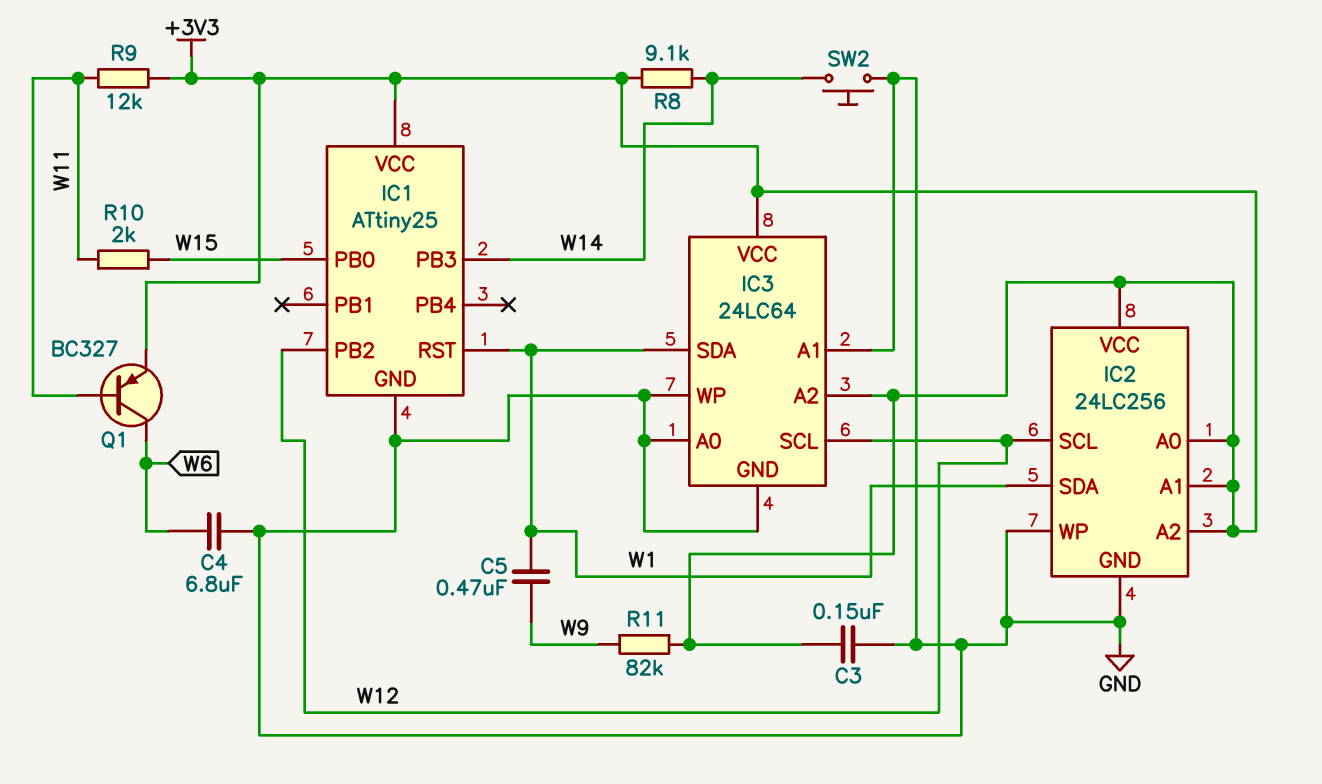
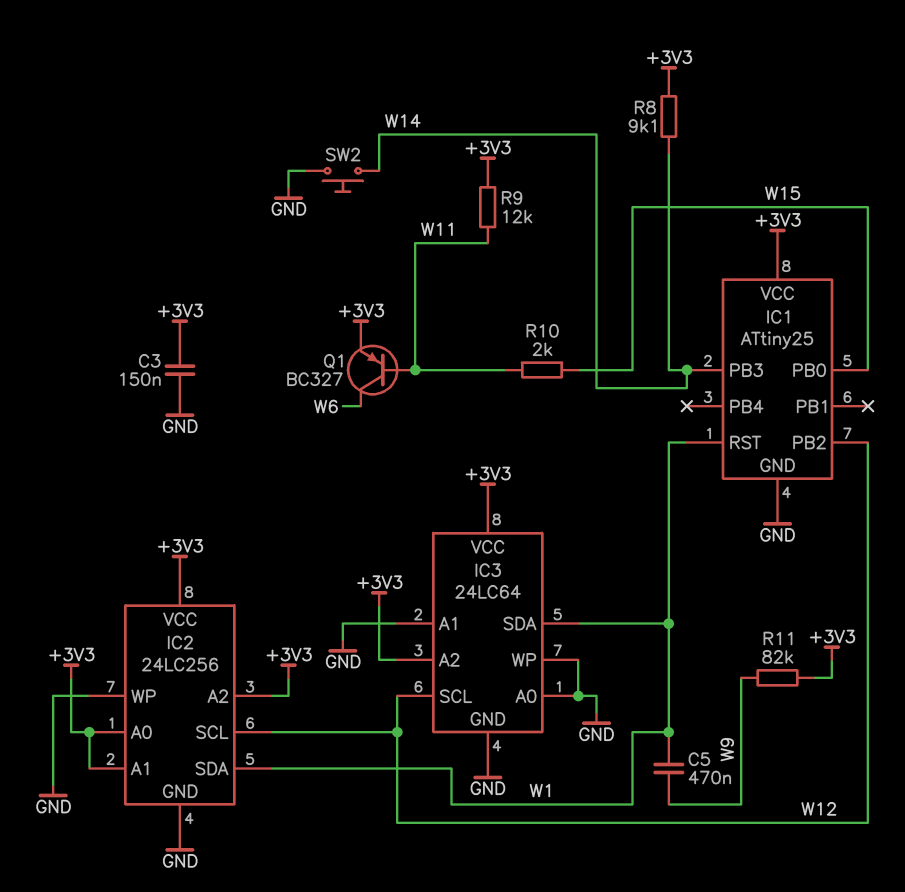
C4: 6.8uF (GND, W6) -> none

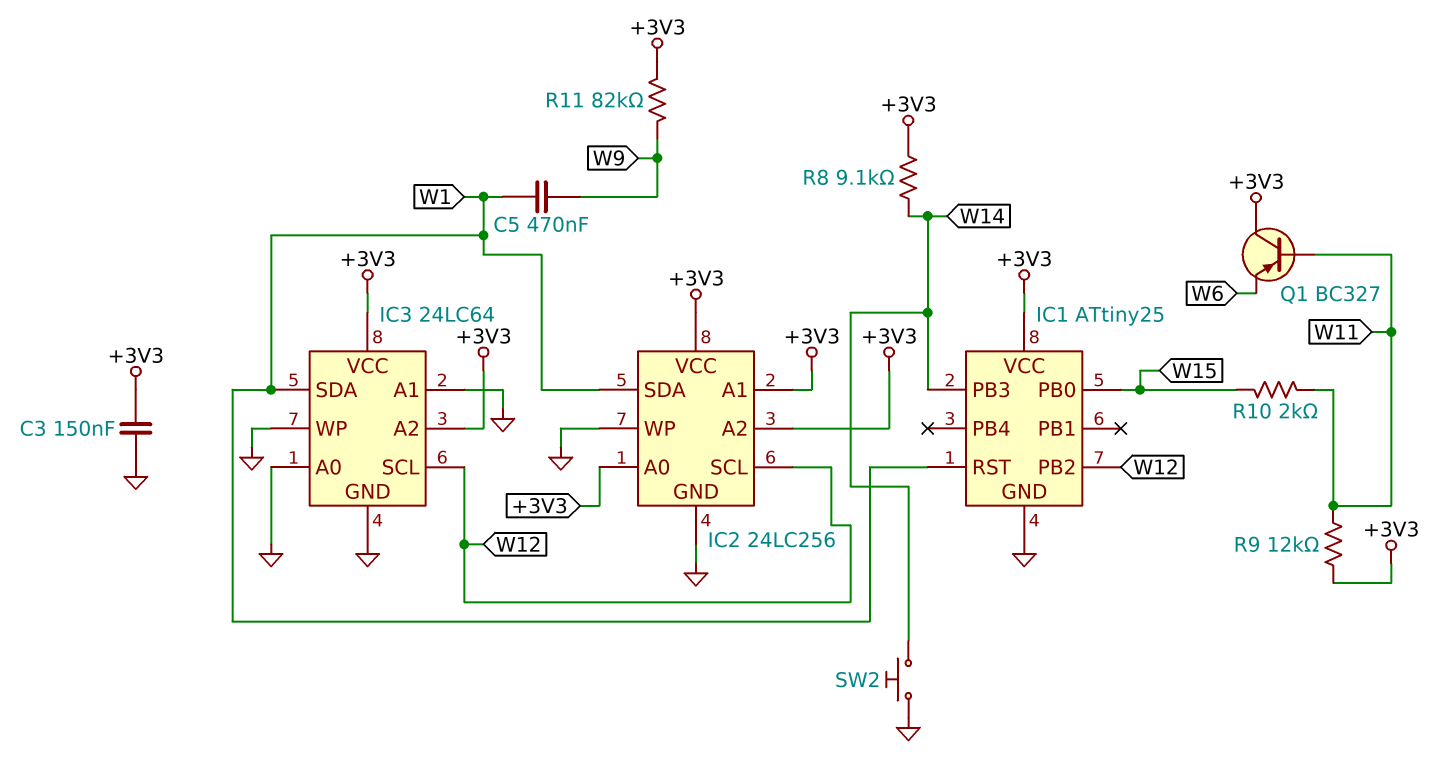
Q1: PNP BC327 (B W11, C W6, E +3V3) -> PNP BC327 (B W11, C +3V3, E W6)

